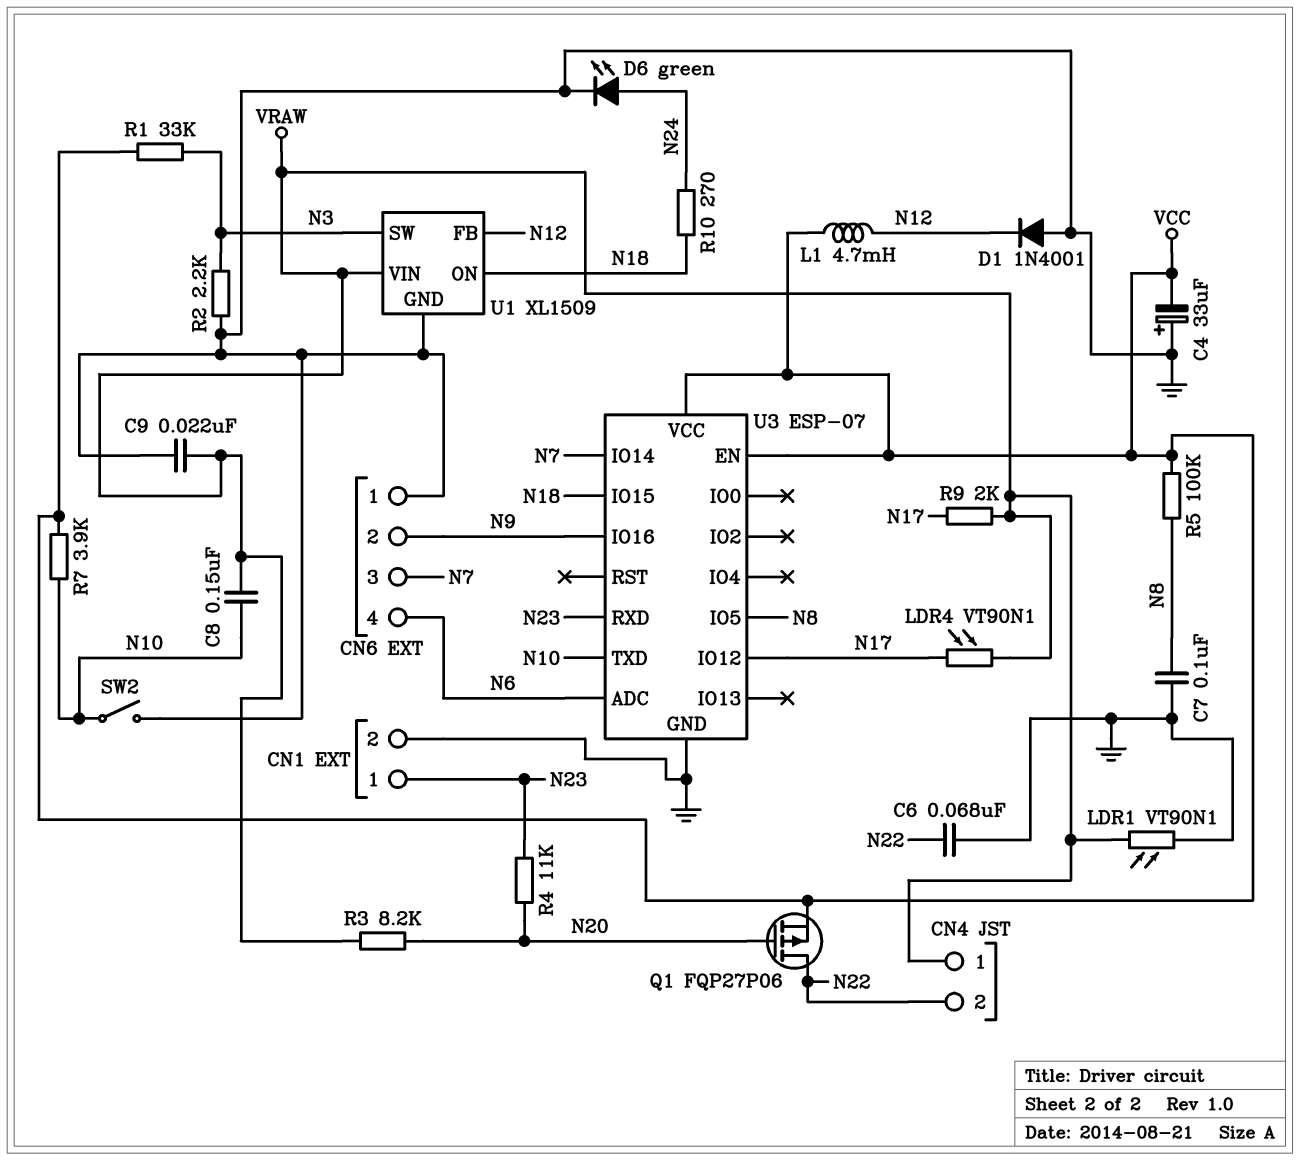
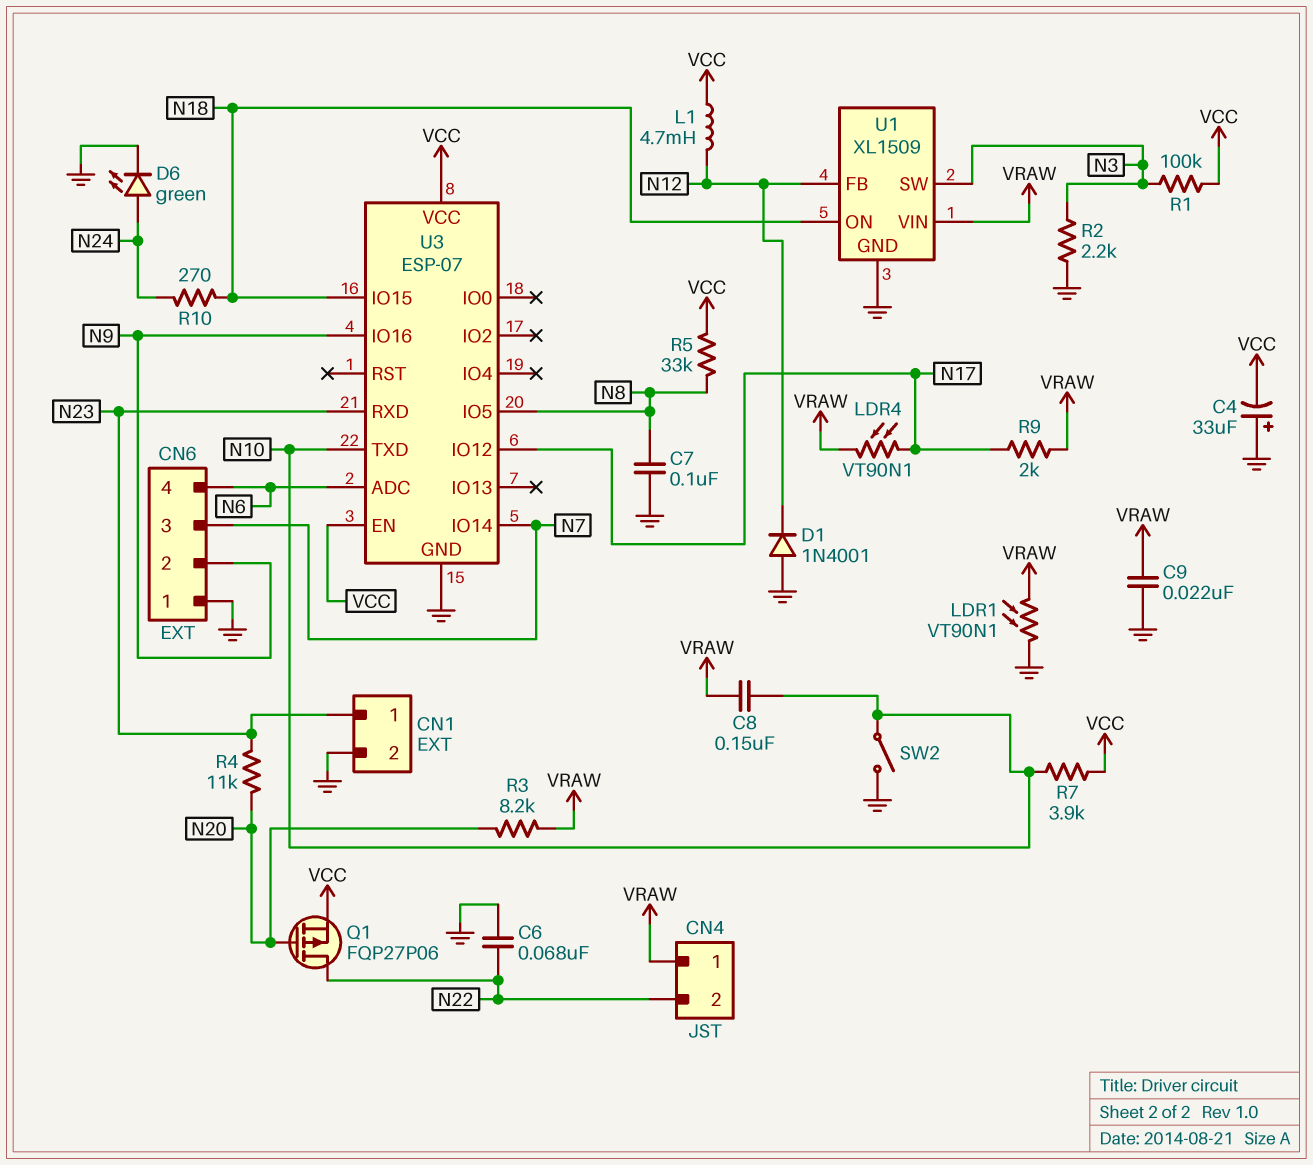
R1: 33k (N3, VCC) -> 100k (N3, VCC)
R5: 100k (N8, VCC) -> 33k (N8, VCC)

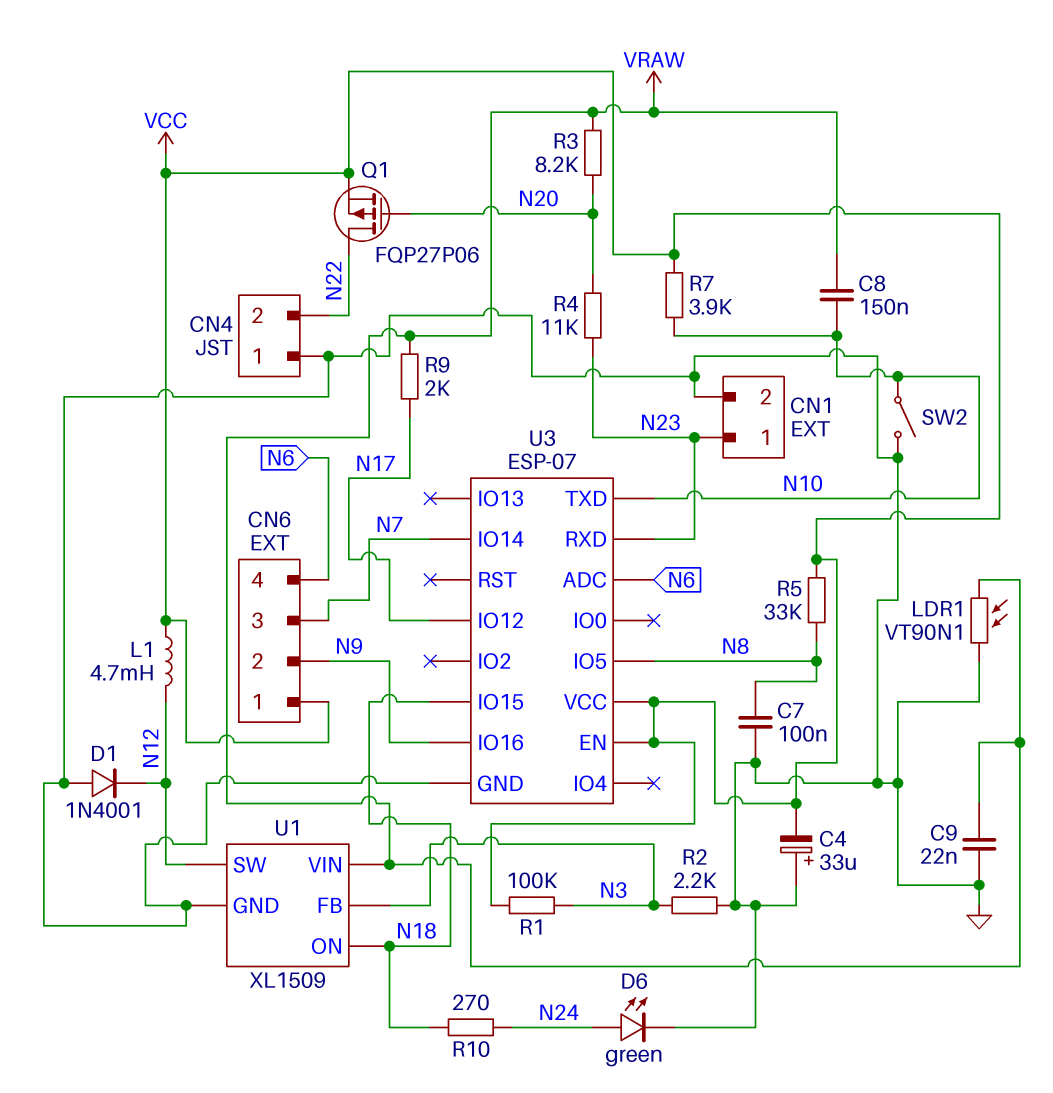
C6: 68nF (GND, N22) -> none
CN4 pin 1: VRAW -> GND
CN6 pin 1: GND -> VCC
LDR4: VT90N1 (N17, VRAW) -> none
U1 pin FB: N12 -> N3
U1 pin SW: N3 -> N12

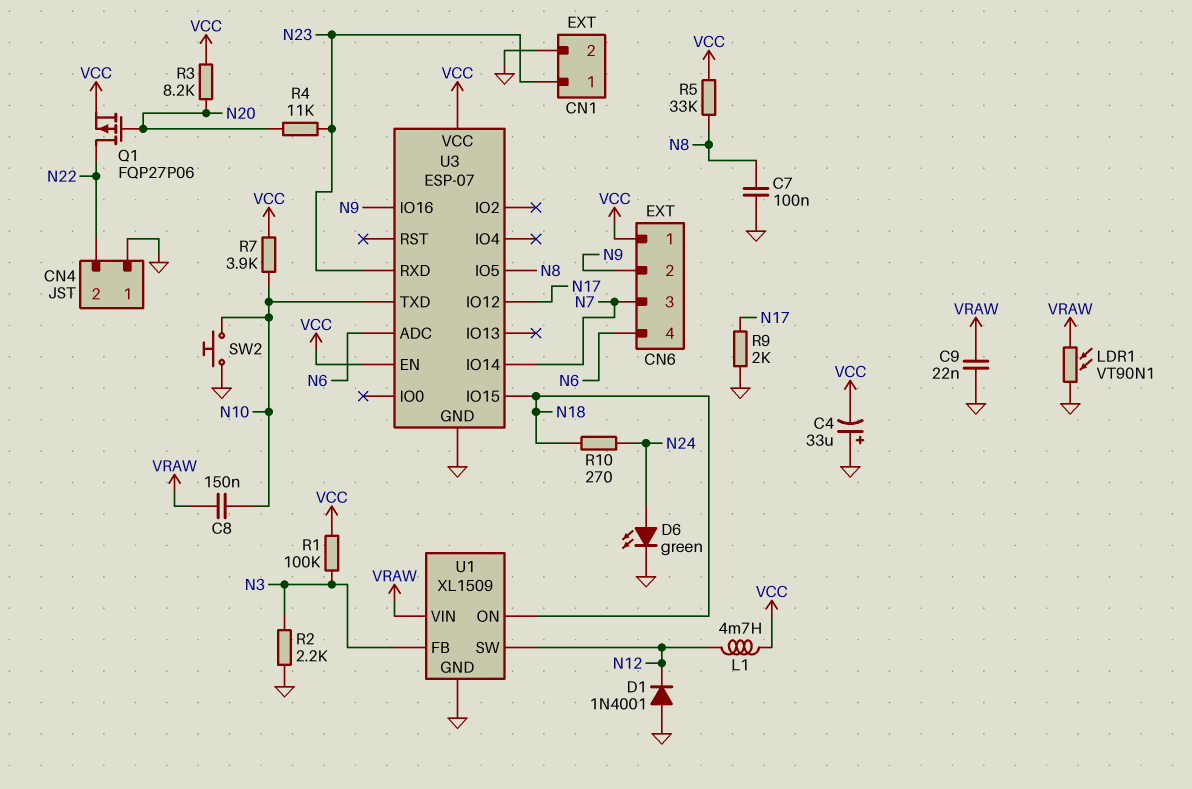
R3: 8.2k (N20, VRAW) -> 8.2k (N20, VCC)
R9: 2k (N17, VRAW) -> 2k (GND, N17)
SW2: switch (GND, N10) -> button (GND, N10)

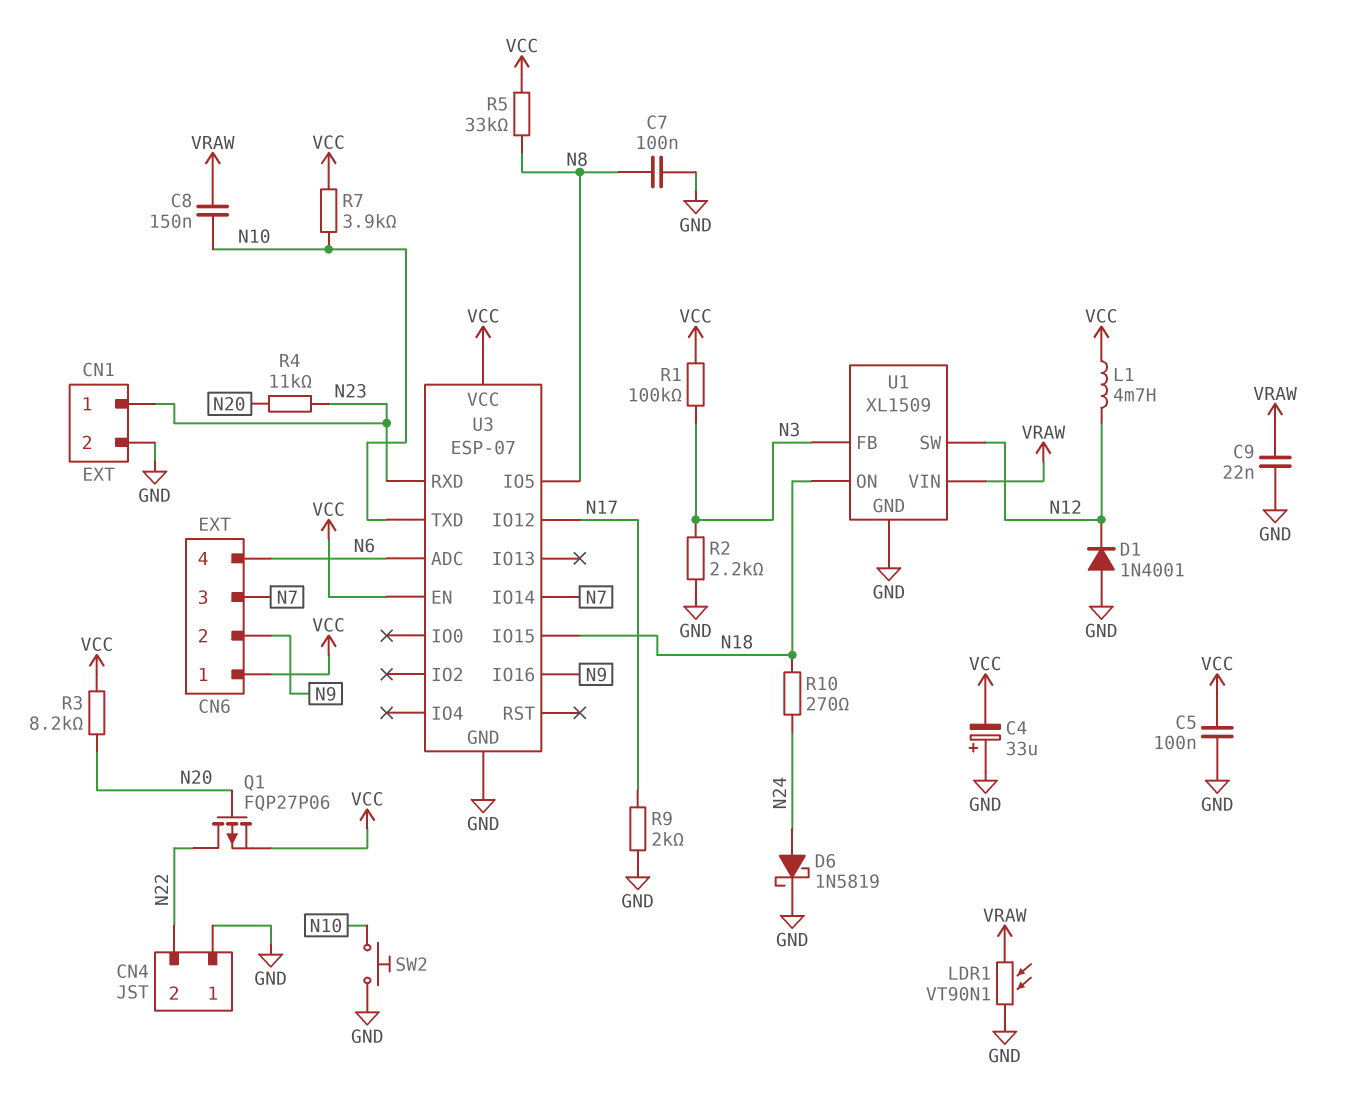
C5: none -> 100nF (GND, VCC)
D6: LED green (A N24, K GND) -> schottky 1N5819 (A N24, K GND)

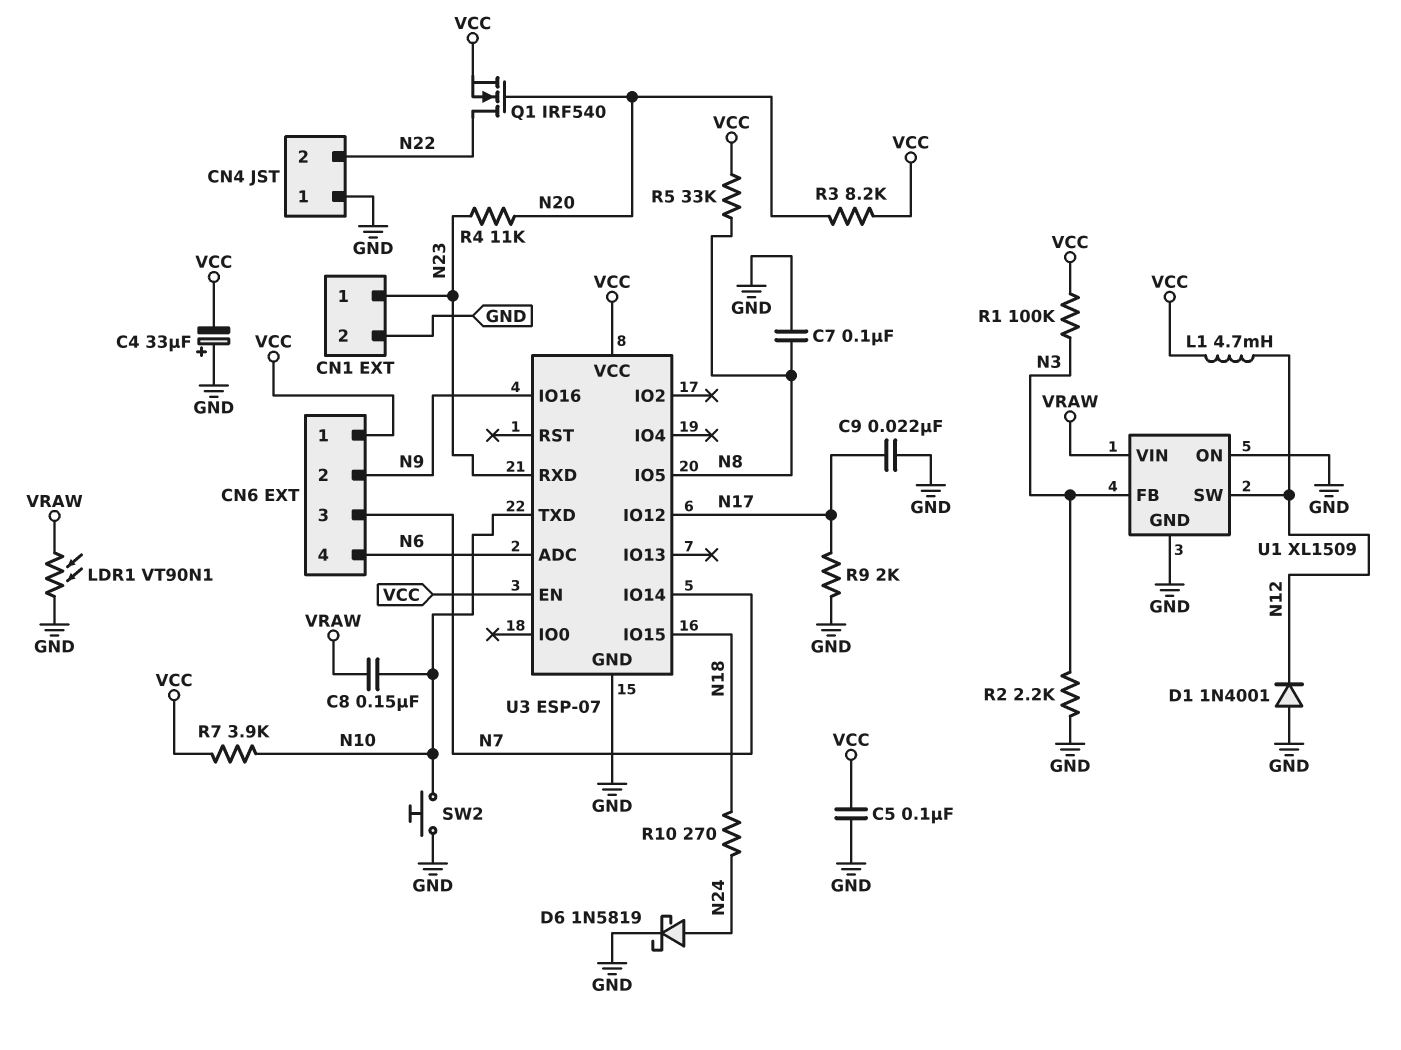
C9: 22nF (GND, VRAW) -> 22nF (GND, N17)
Q1: PMOS FQP27P06 (G N20, D N22, S VCC) -> NMOS IRF540 (G N20, D N22, S VCC)
U1 pin ON: N18 -> GND

